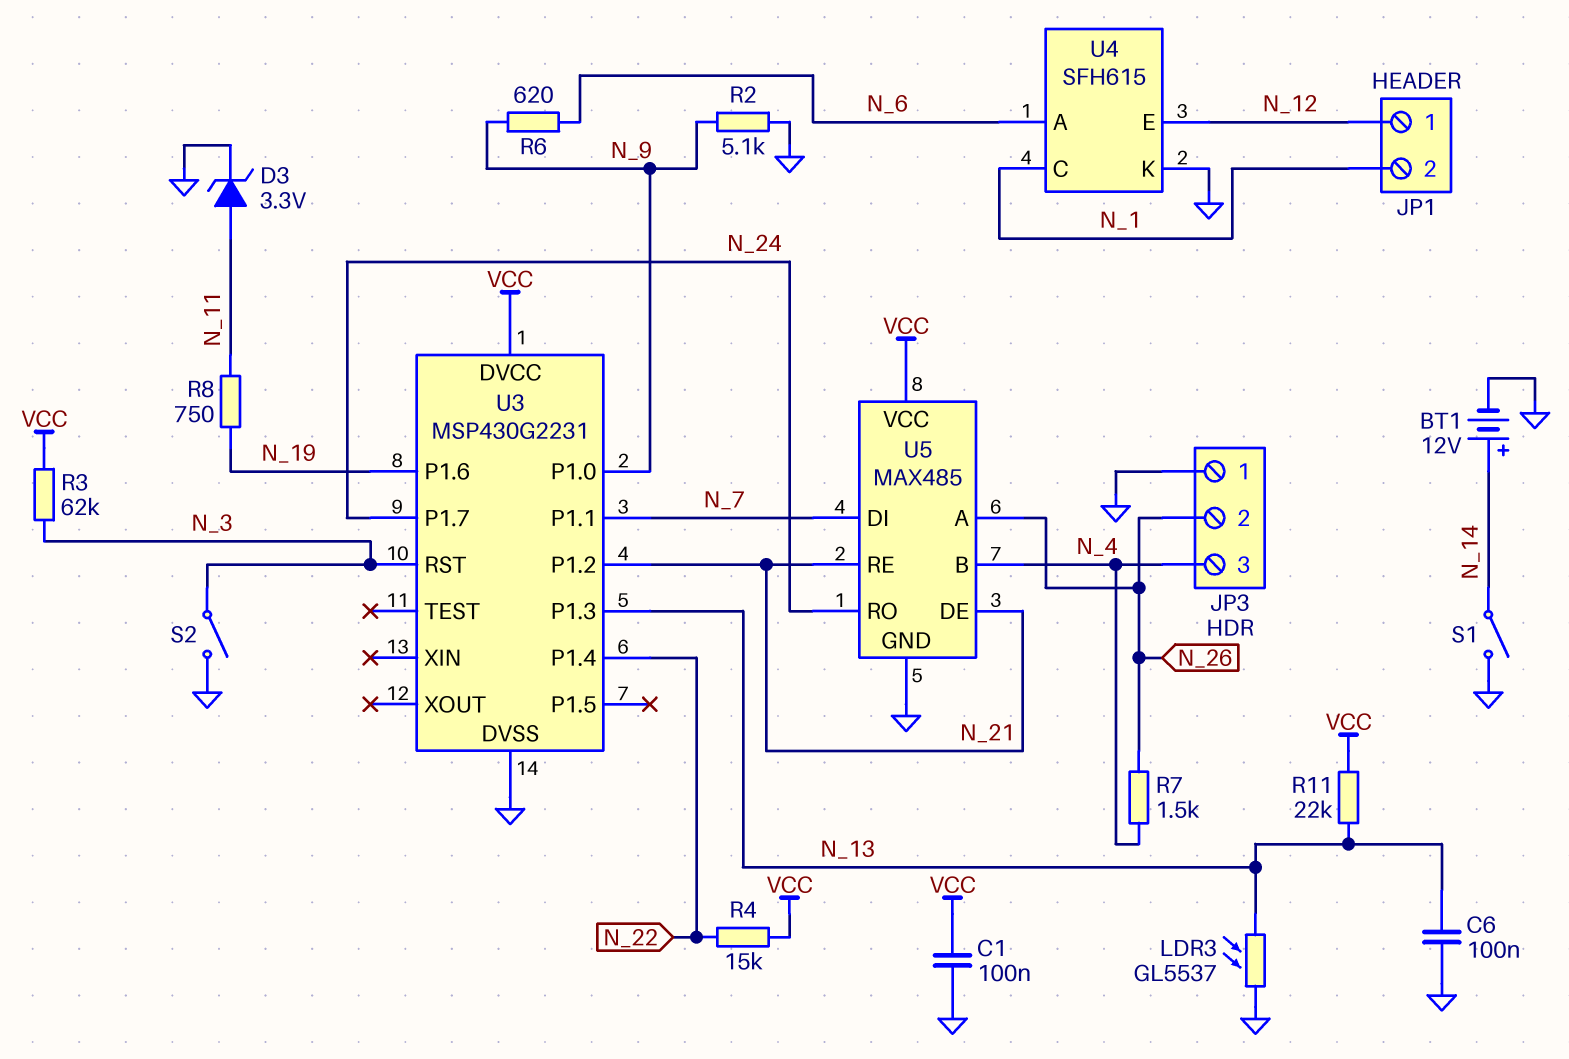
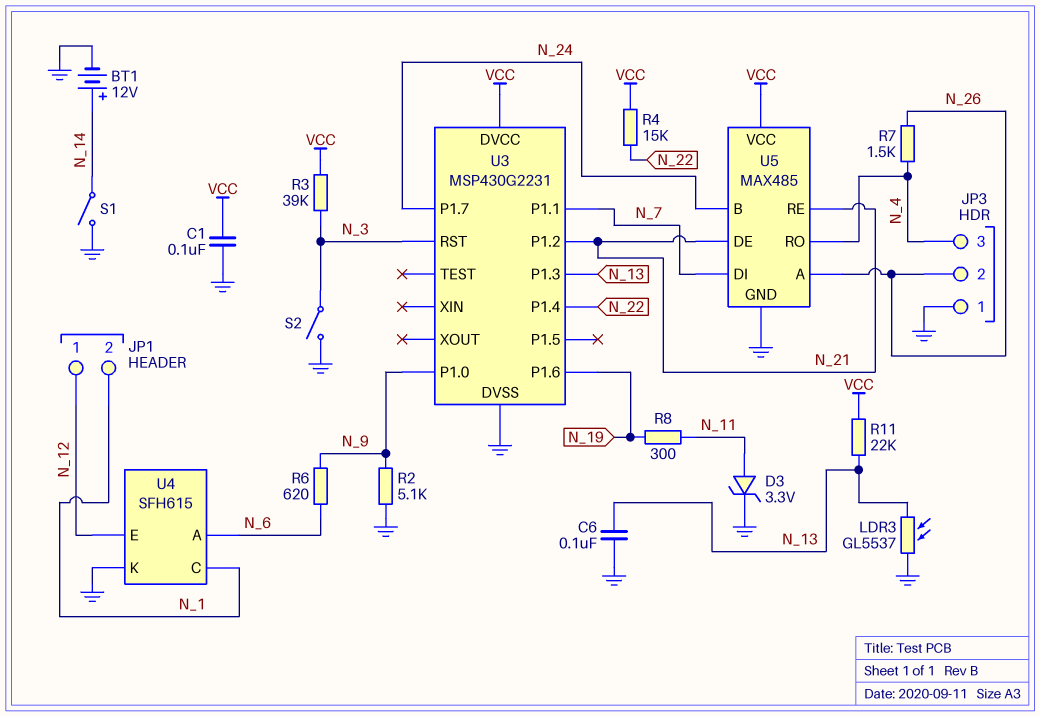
R3: 62k (N_3, VCC) -> 39k (N_3, VCC)
R8: 750 (N_11, N_19) -> 300 (N_11, N_19)
U5 pin B: N_4 -> N_24
U5 pin RO: N_24 -> N_4

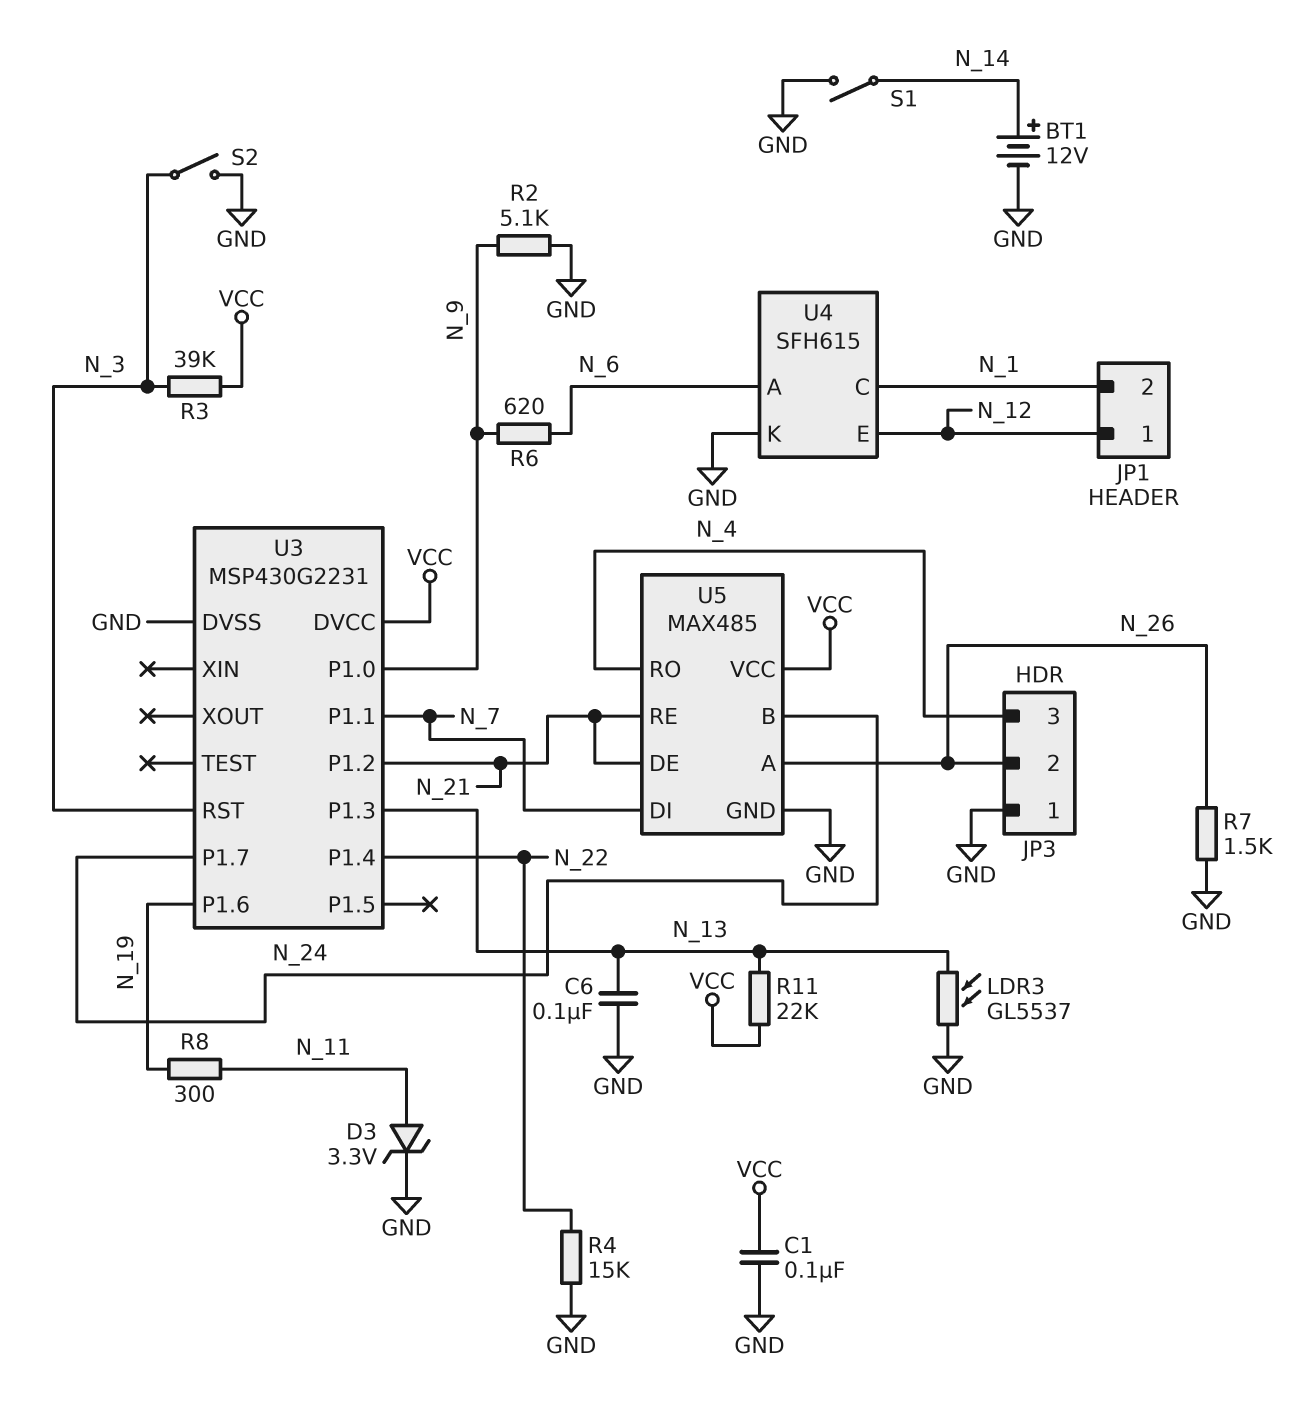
R4: 15k (N_22, VCC) -> 15k (GND, N_22)
R7: 1.5k (N_4, N_26) -> 1.5k (GND, N_26)

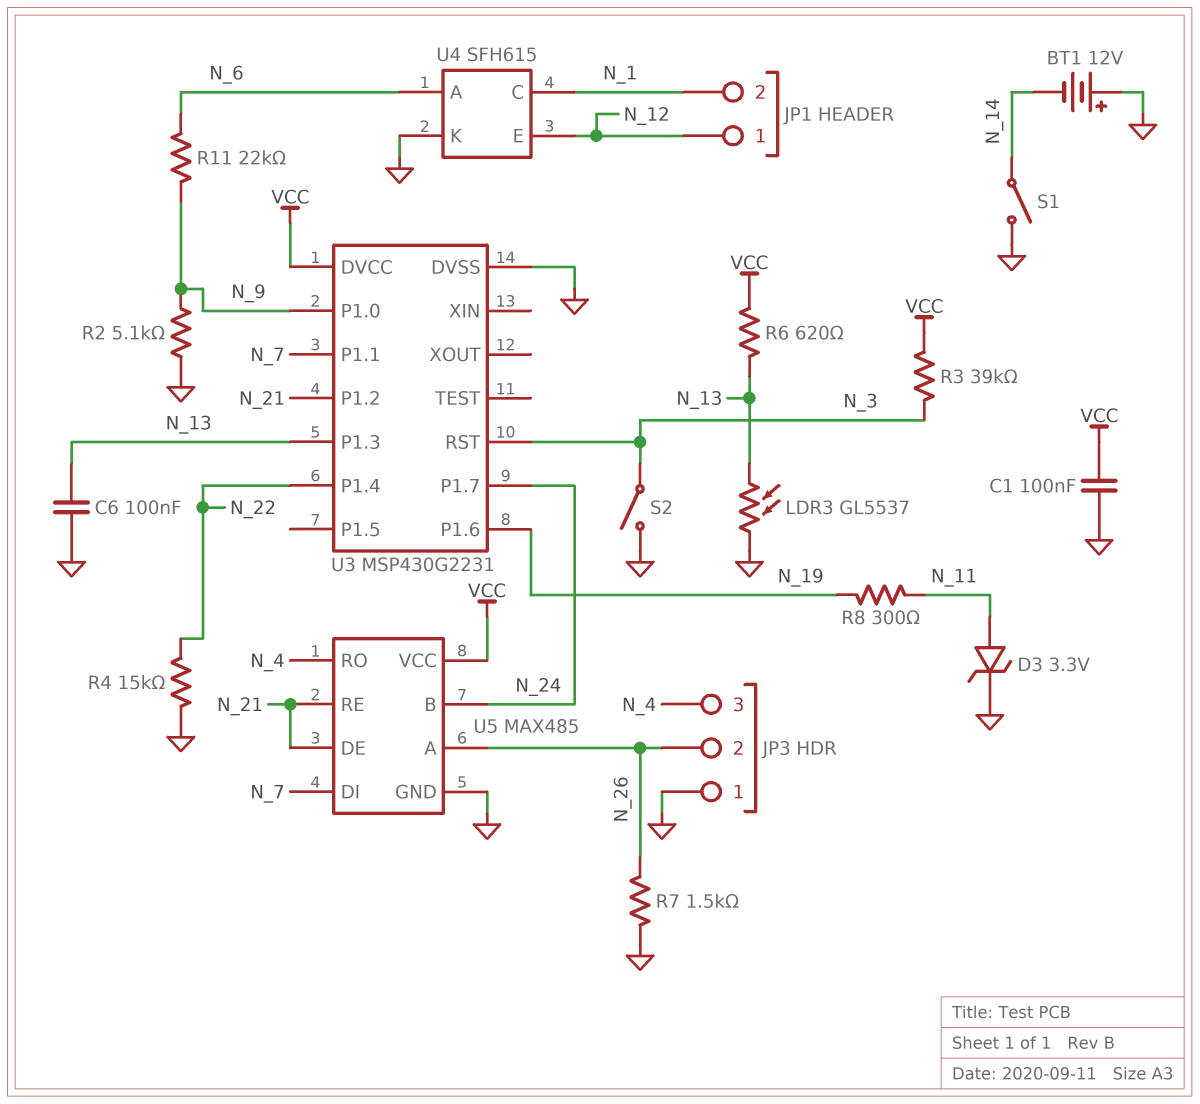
BT1: 12V (plus N_14, minus GND) -> 12V (plus GND, minus N_14)
R6: 620 (N_6, N_9) -> 620 (N_13, VCC)
R11: 22k (N_13, VCC) -> 22k (N_6, N_9)

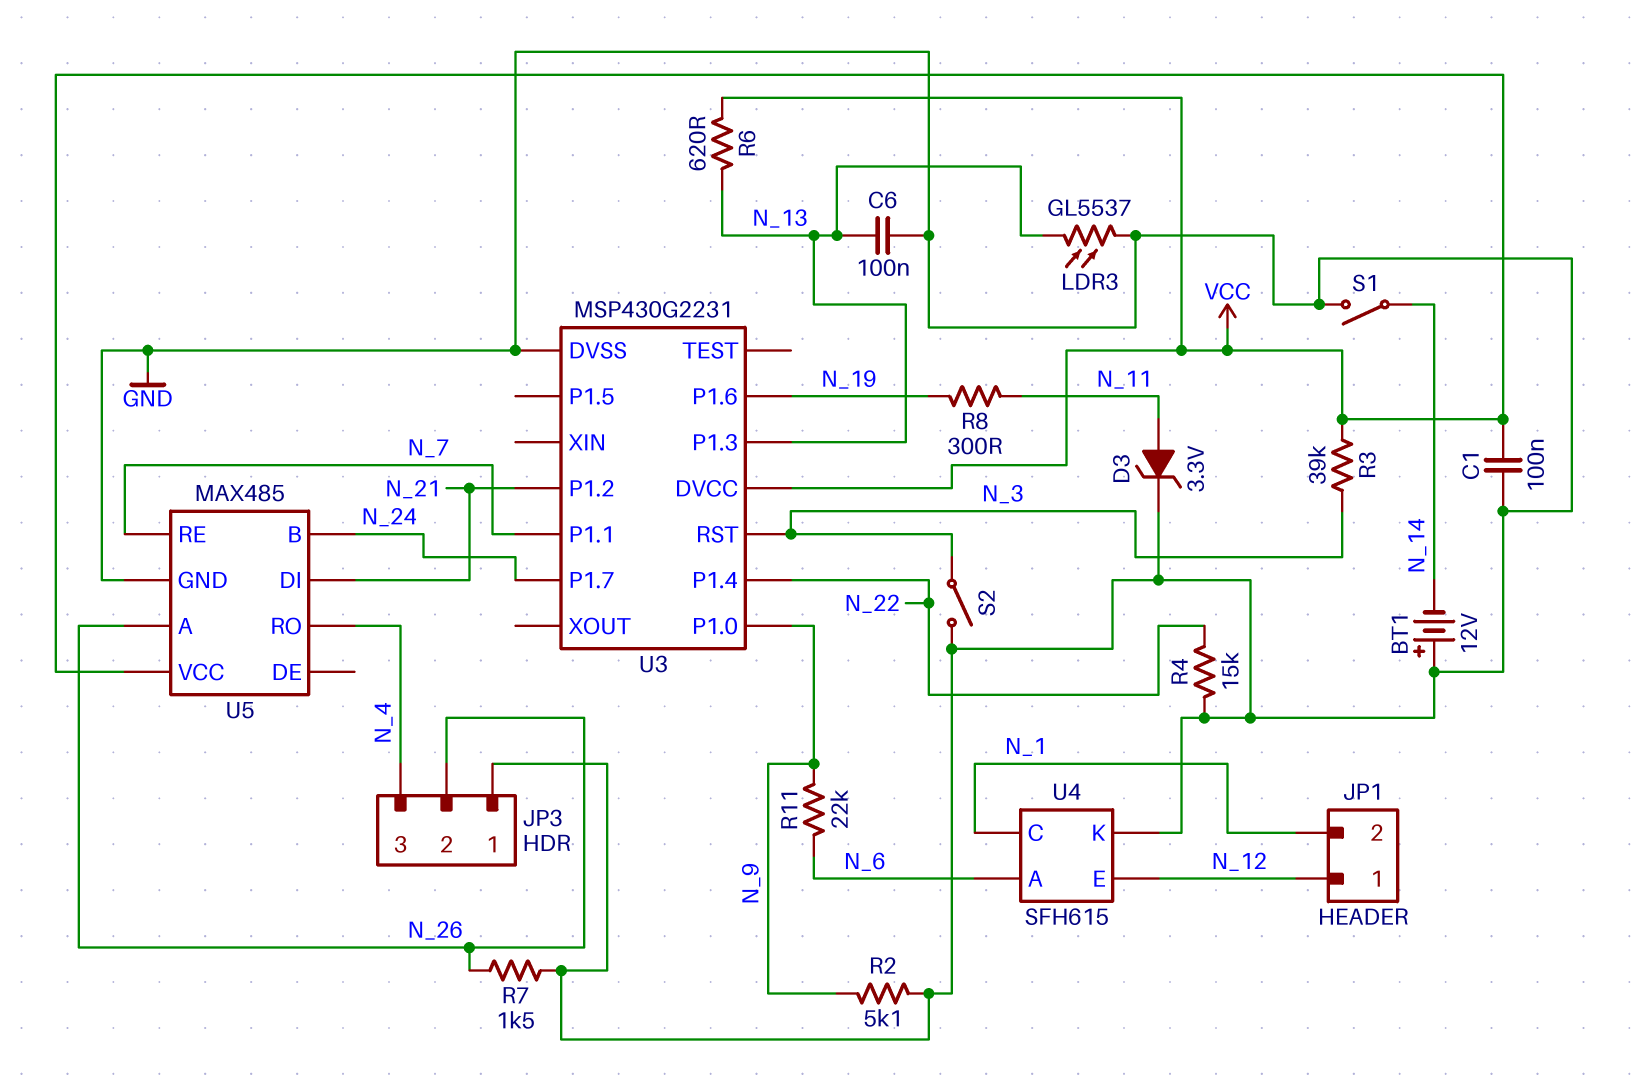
U5 pin DE: N_21 -> none
U5 pin DI: N_7 -> N_21
U5 pin RE: N_21 -> N_7

